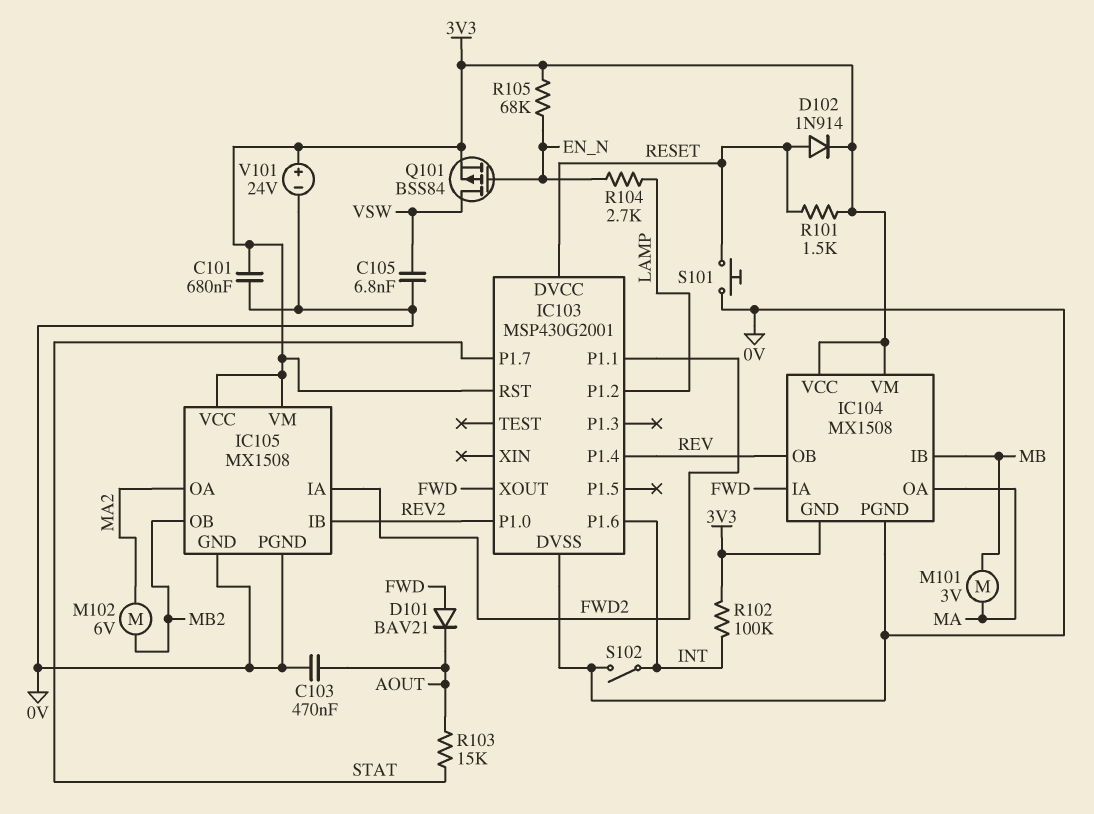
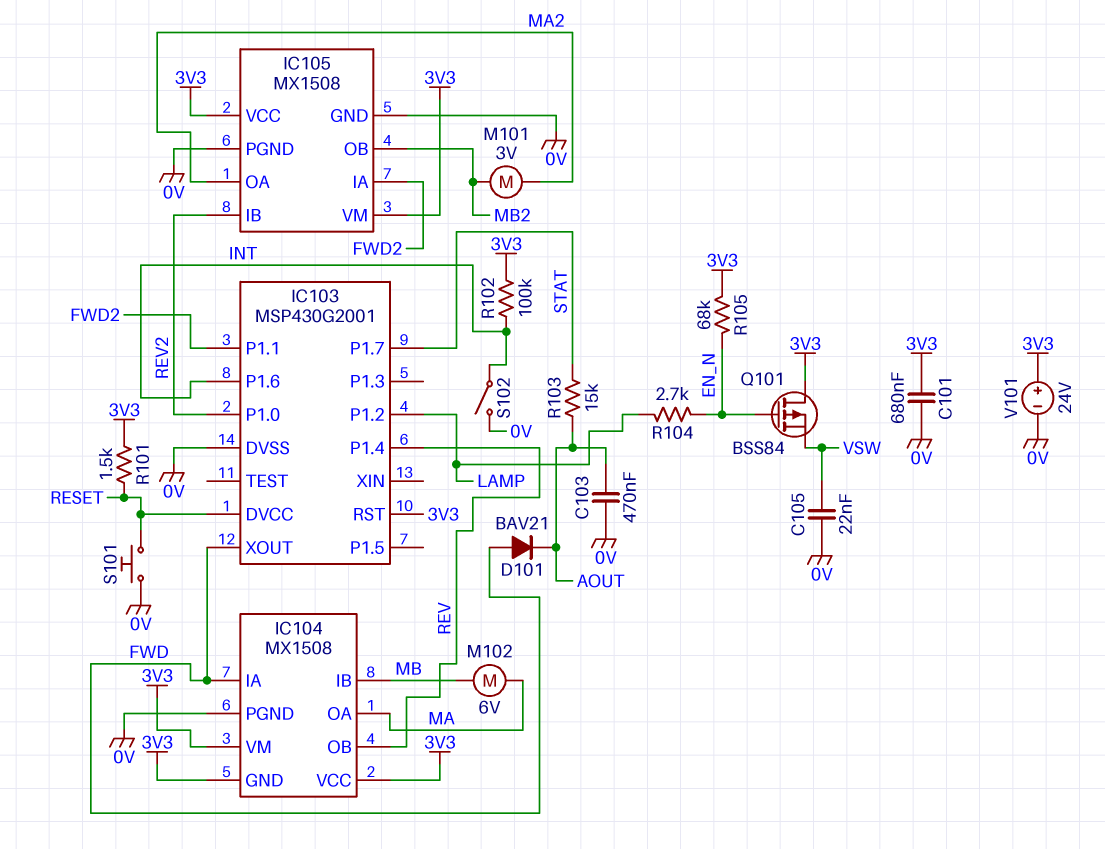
C105: 6.8nF (0V, VSW) -> 22nF (0V, VSW)
D102: diode 1N914 (A RESET, K 3V3) -> none
M101: motor 3V (MA, MB) -> motor 3V (MA2, MB2)
M102: motor 6V (MA2, MB2) -> motor 6V (MA, MB)
Q101: PMOS BSS84 (G EN_N, D VSW, S 3V3) -> PMOS BSS84 (G EN_N, D 3V3, S VSW)

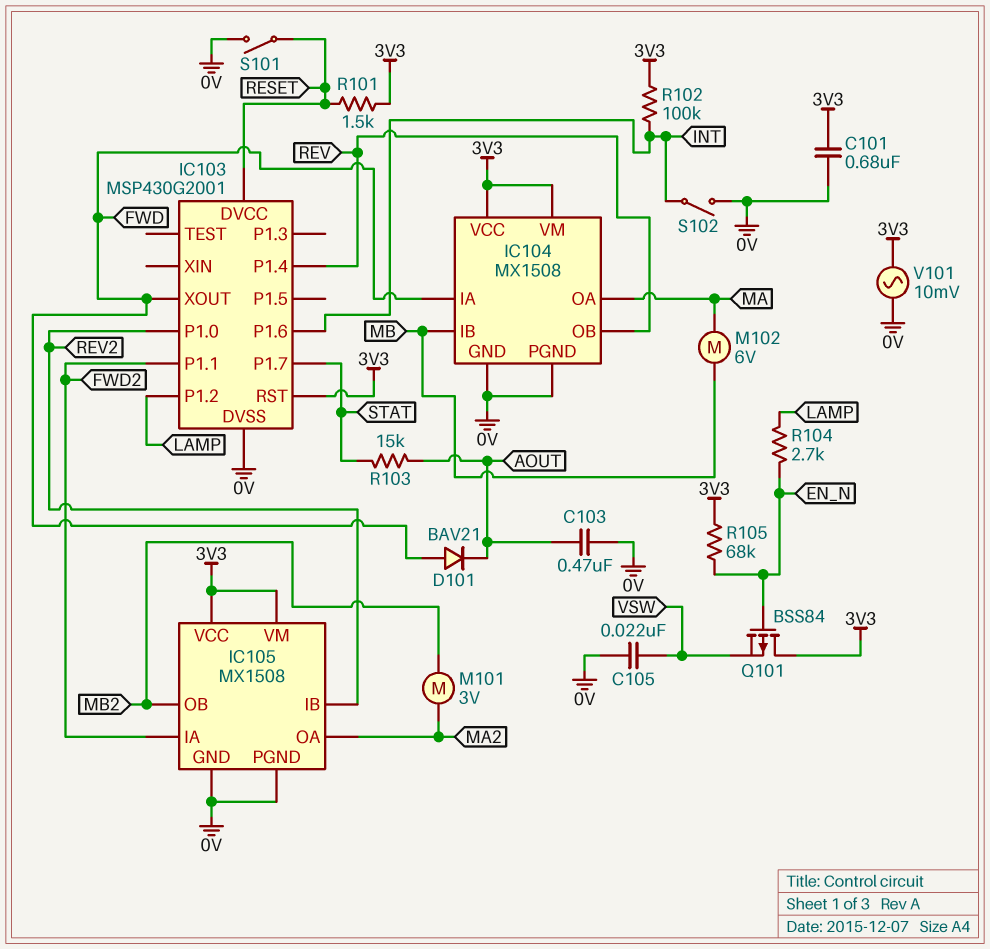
IC104 pin GND: 3V3 -> 0V
S101: button (0V, RESET) -> switch (0V, RESET)
V101: 24V (plus 3V3, minus 0V) -> AC 10mV (0V, 3V3)

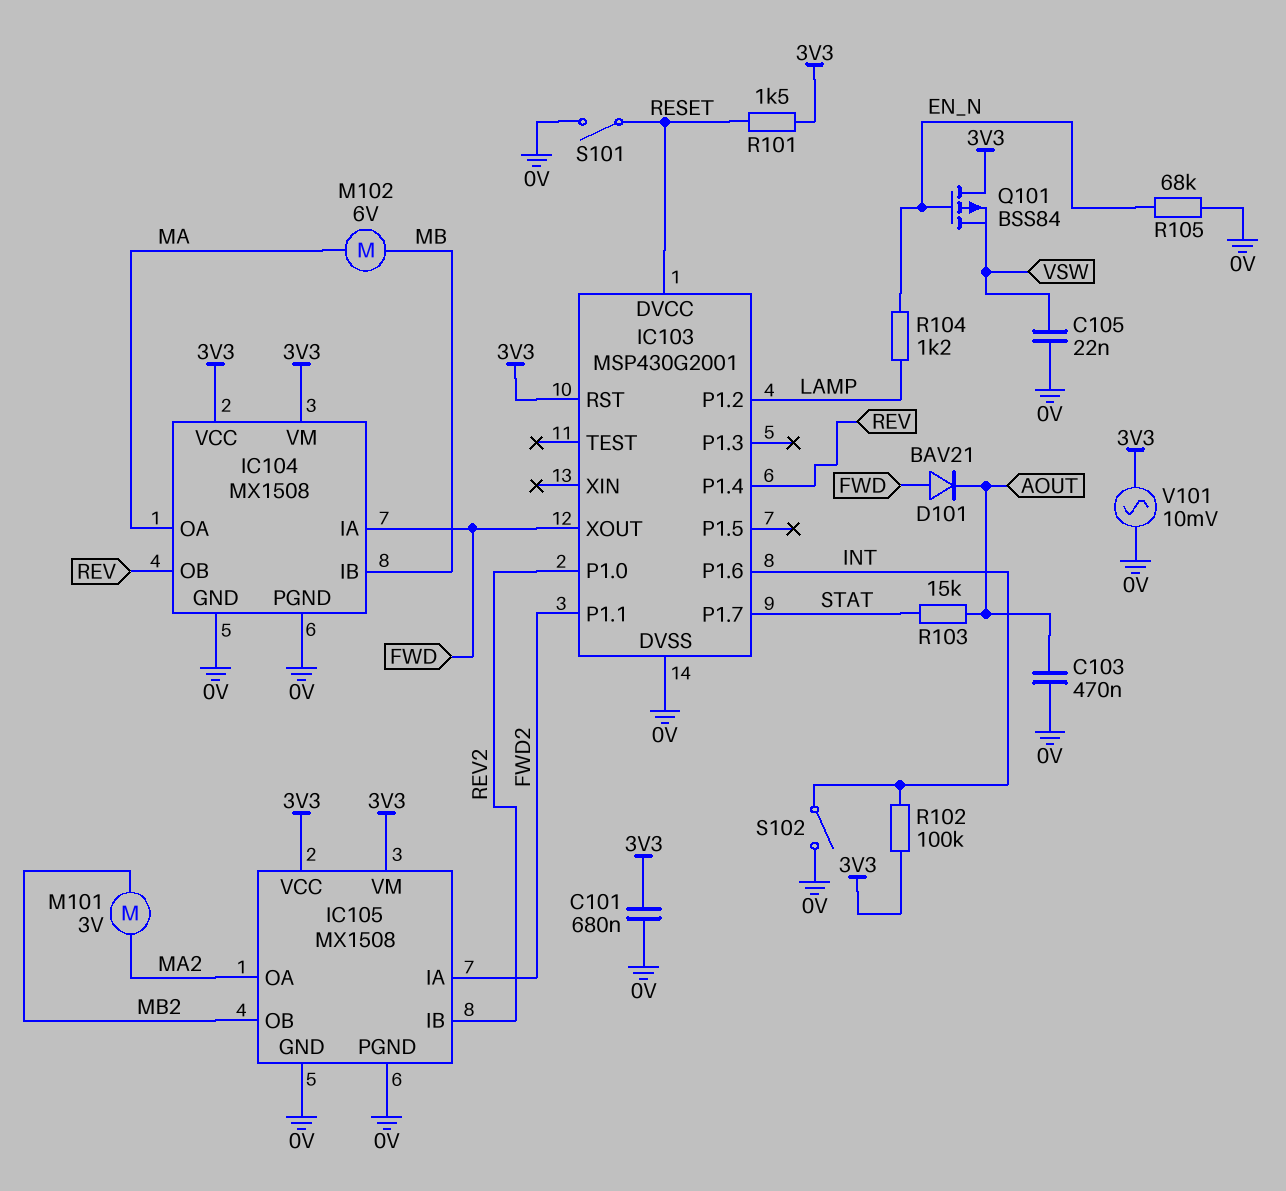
R104: 2.7k (EN_N, LAMP) -> 1.2k (EN_N, LAMP)
R105: 68k (3V3, EN_N) -> 68k (0V, EN_N)

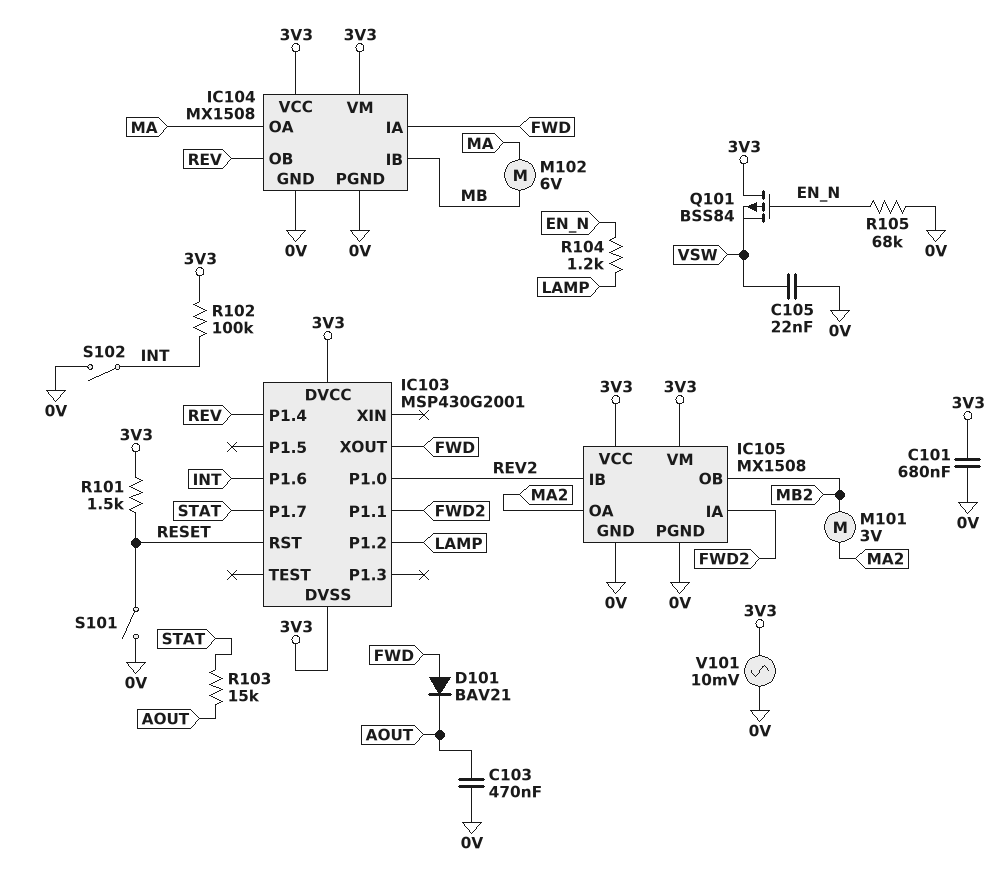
IC103 pin DVCC: RESET -> 3V3
IC103 pin DVSS: 0V -> 3V3
IC103 pin RST: 3V3 -> RESET

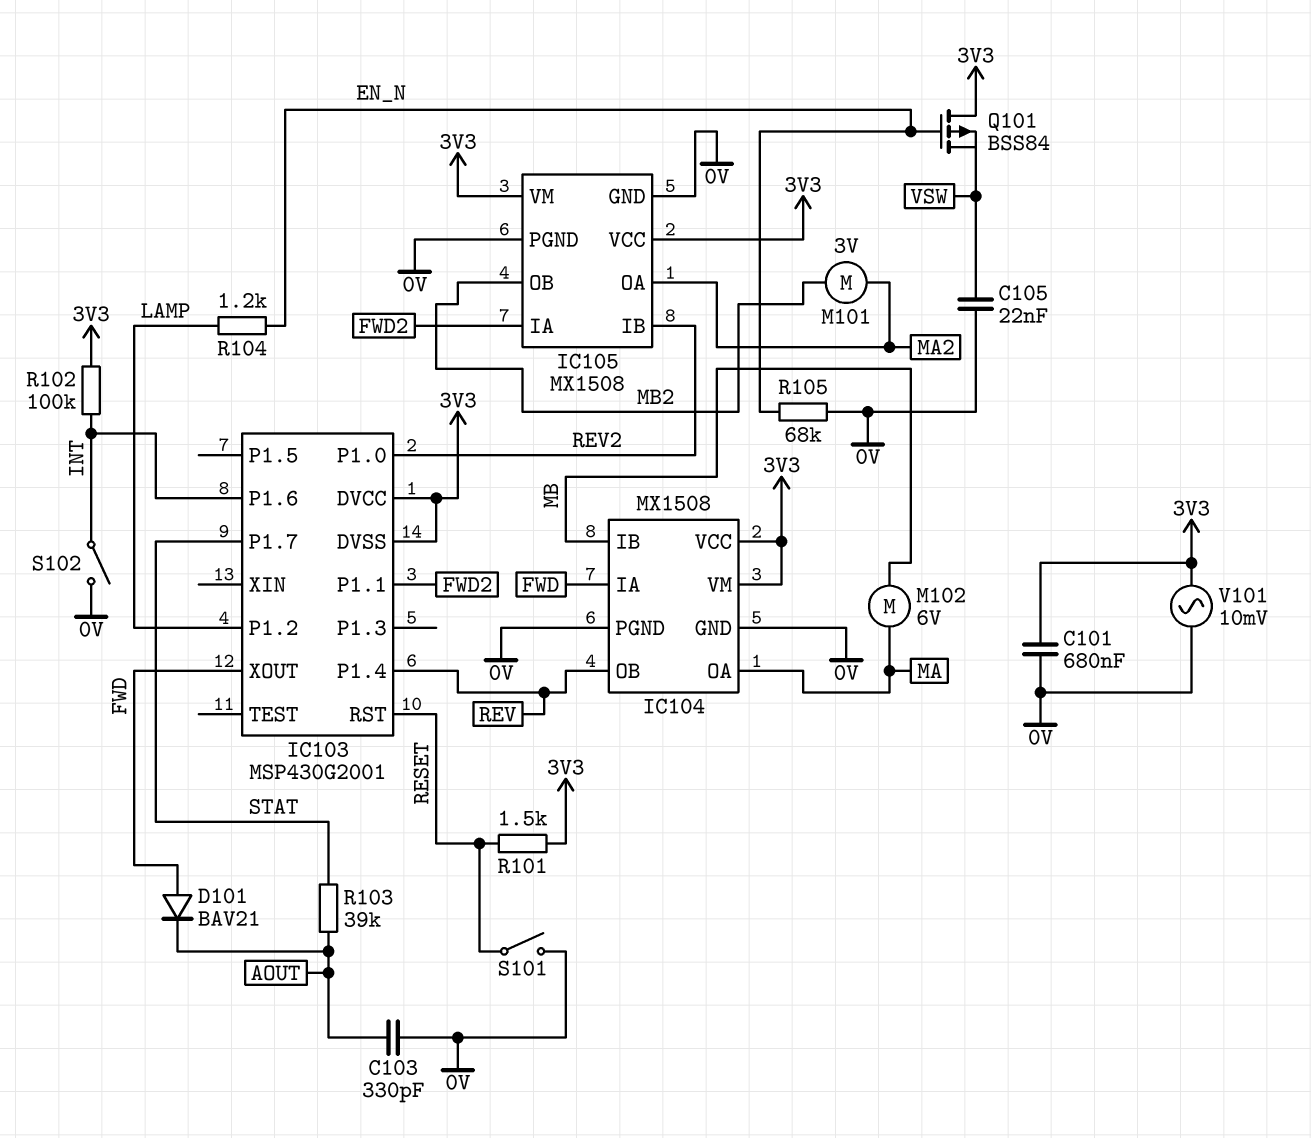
C103: 470nF (0V, AOUT) -> 330pF (0V, AOUT)
R103: 15k (AOUT, STAT) -> 39k (AOUT, STAT)

